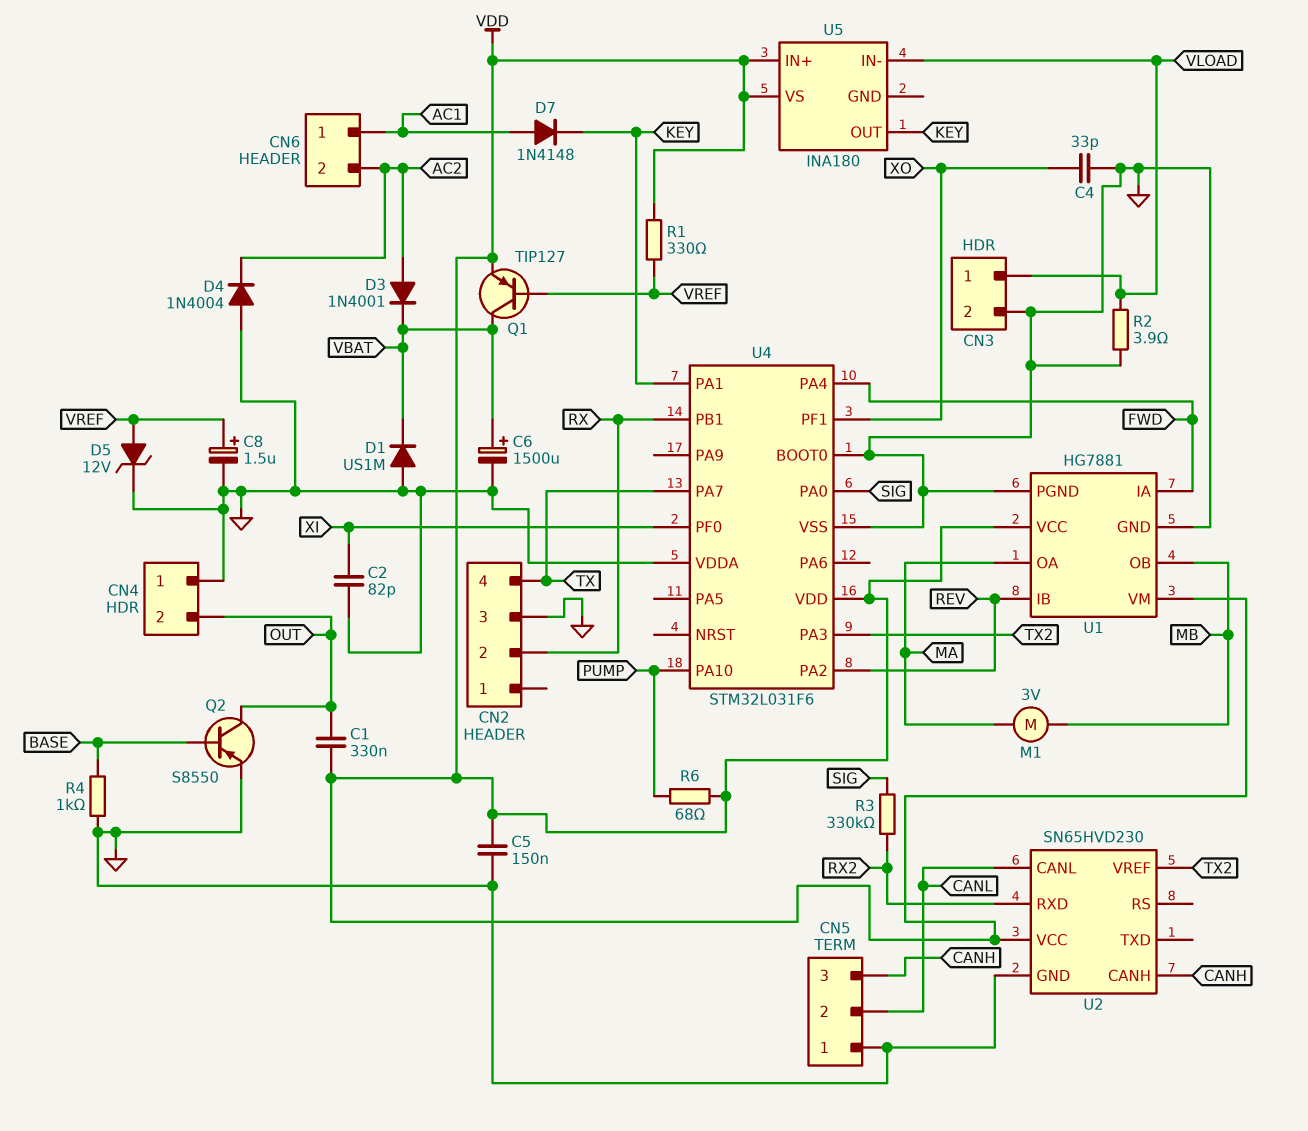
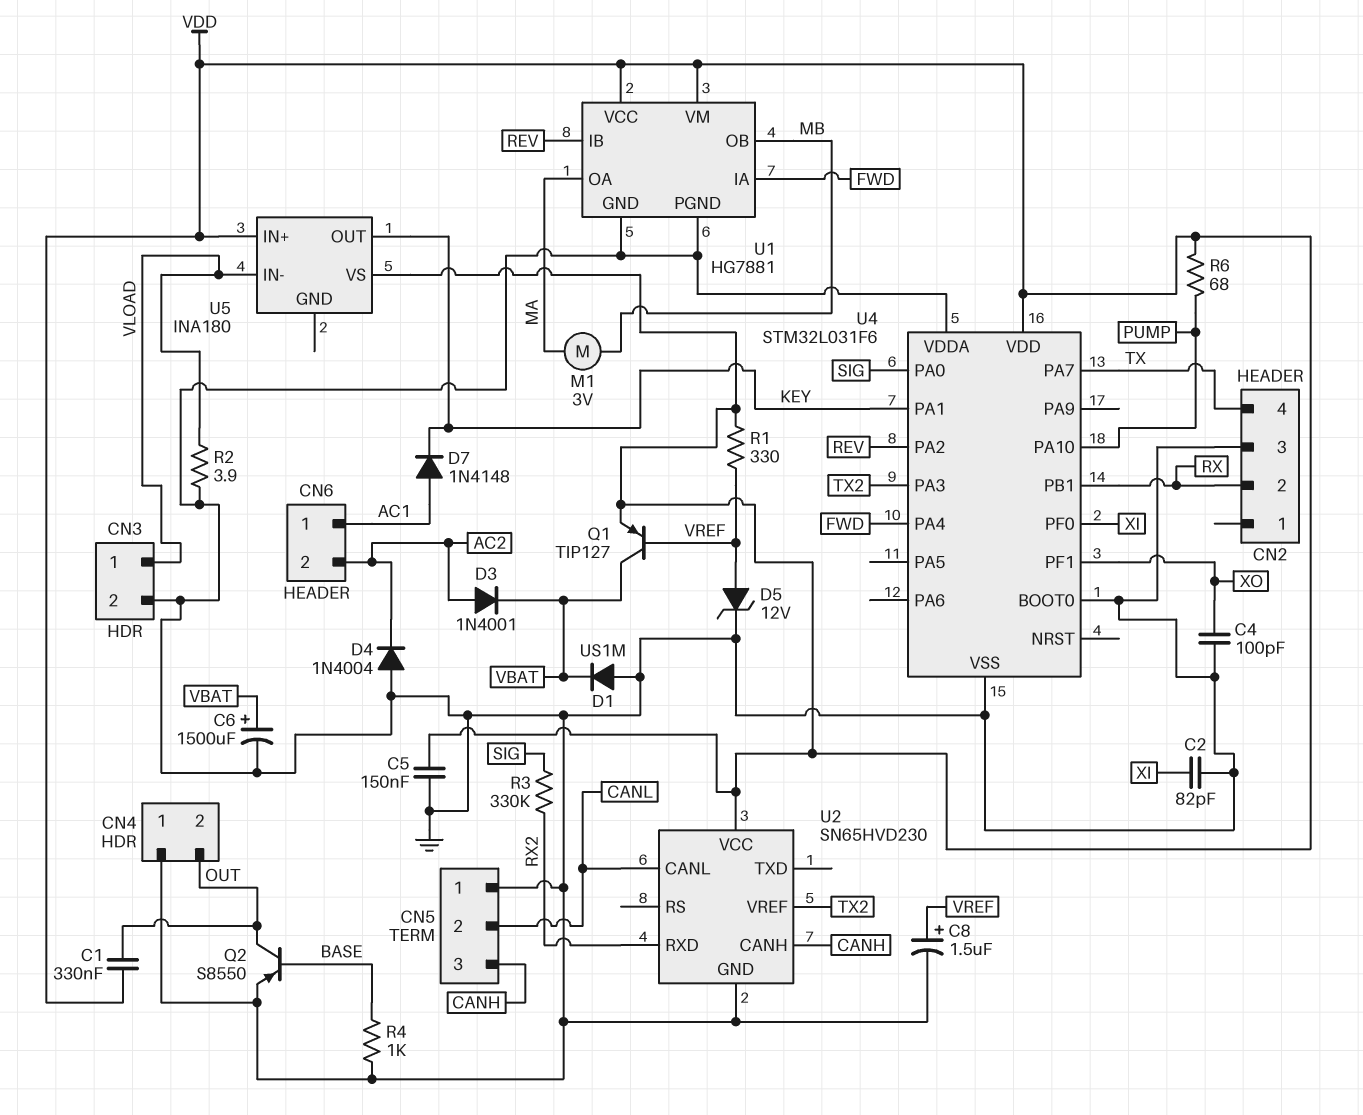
C4: 33pF (GND, XO) -> 100pF (GND, XO)

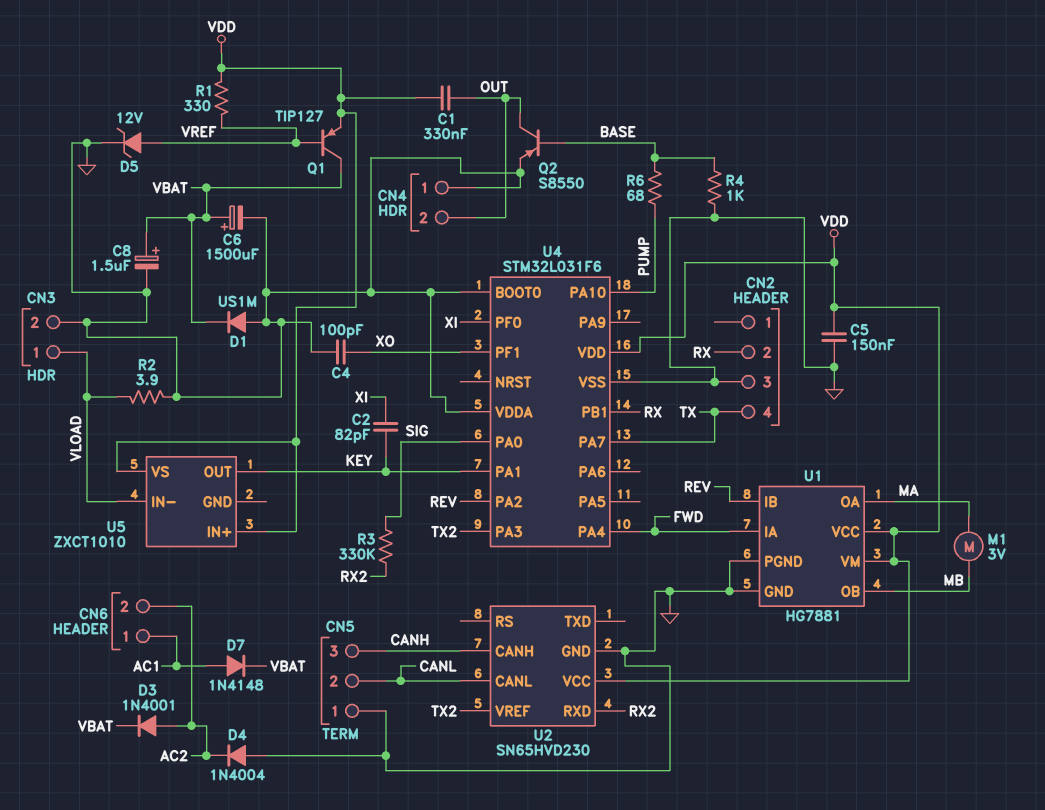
C2: 82pF (GND, XI) -> 82pF (KEY, XI)
C8: 1.5uF (plus VREF, minus GND) -> 1.5uF (plus VBAT, minus GND)
D7: diode 1N4148 (A AC1, K KEY) -> diode 1N4148 (A AC1, K VBAT)
R6: 68 (PUMP, VDD) -> 68 (BASE, PUMP)
U5: INA180 -> ZXCT1010

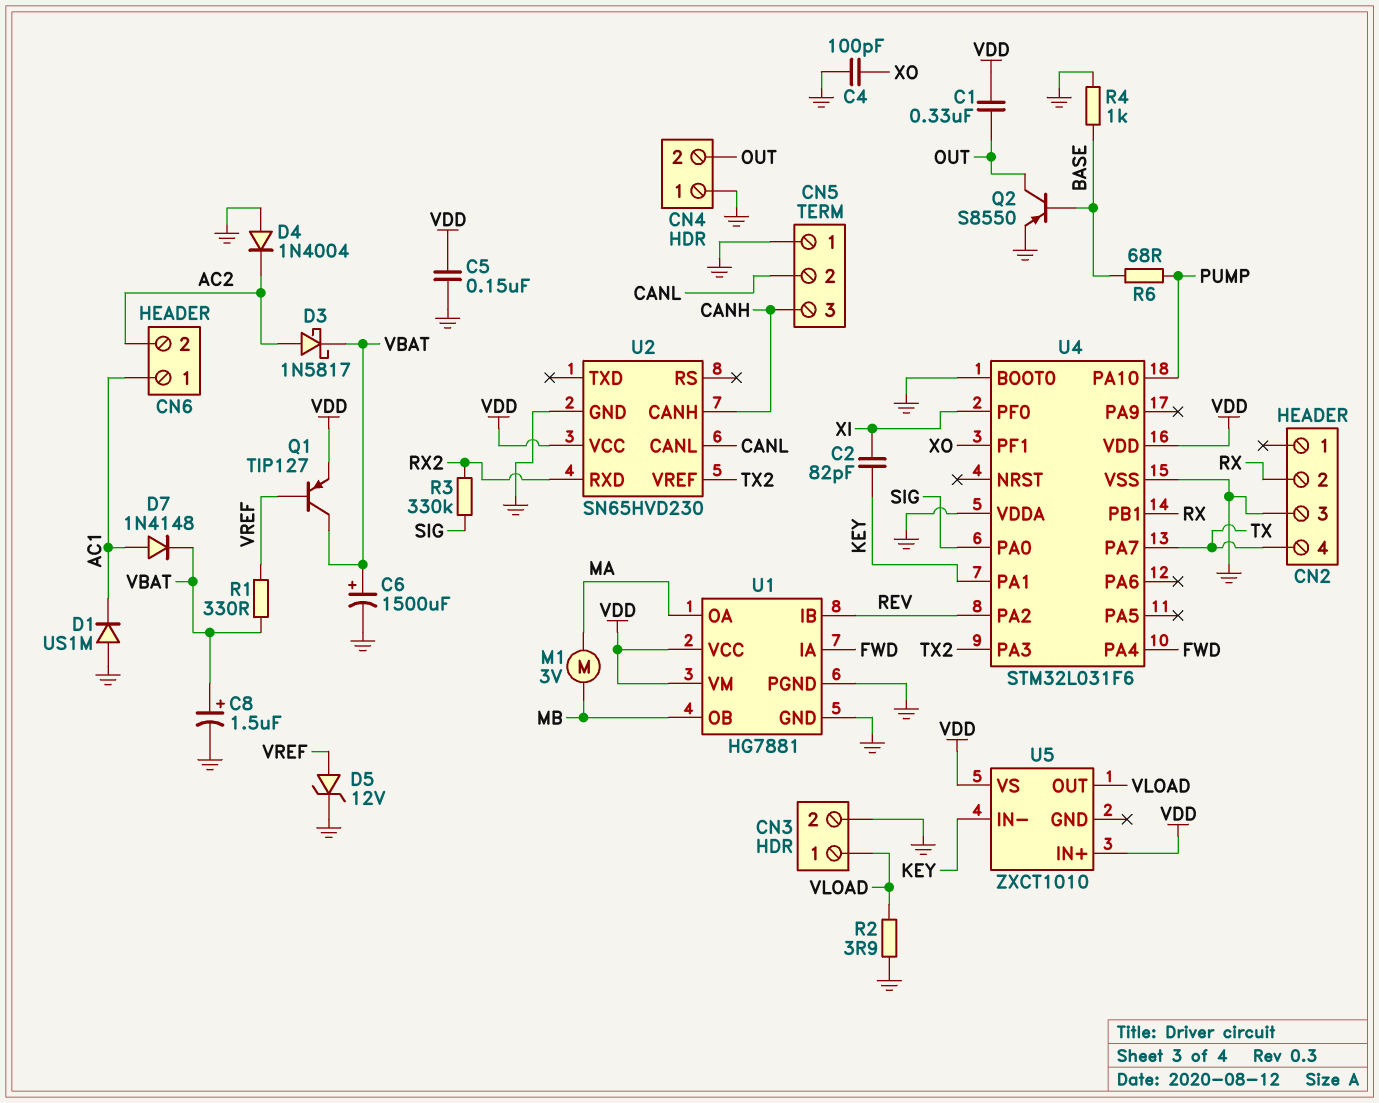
D1: diode US1M (A GND, K VBAT) -> diode US1M (A GND, K AC1)
D3: diode 1N4001 (A AC2, K VBAT) -> schottky 1N5817 (A AC2, K VBAT)
R1: 330 (VDD, VREF) -> 330 (VBAT, VREF)
U5 pin IN-: VLOAD -> KEY
U5 pin OUT: KEY -> VLOAD

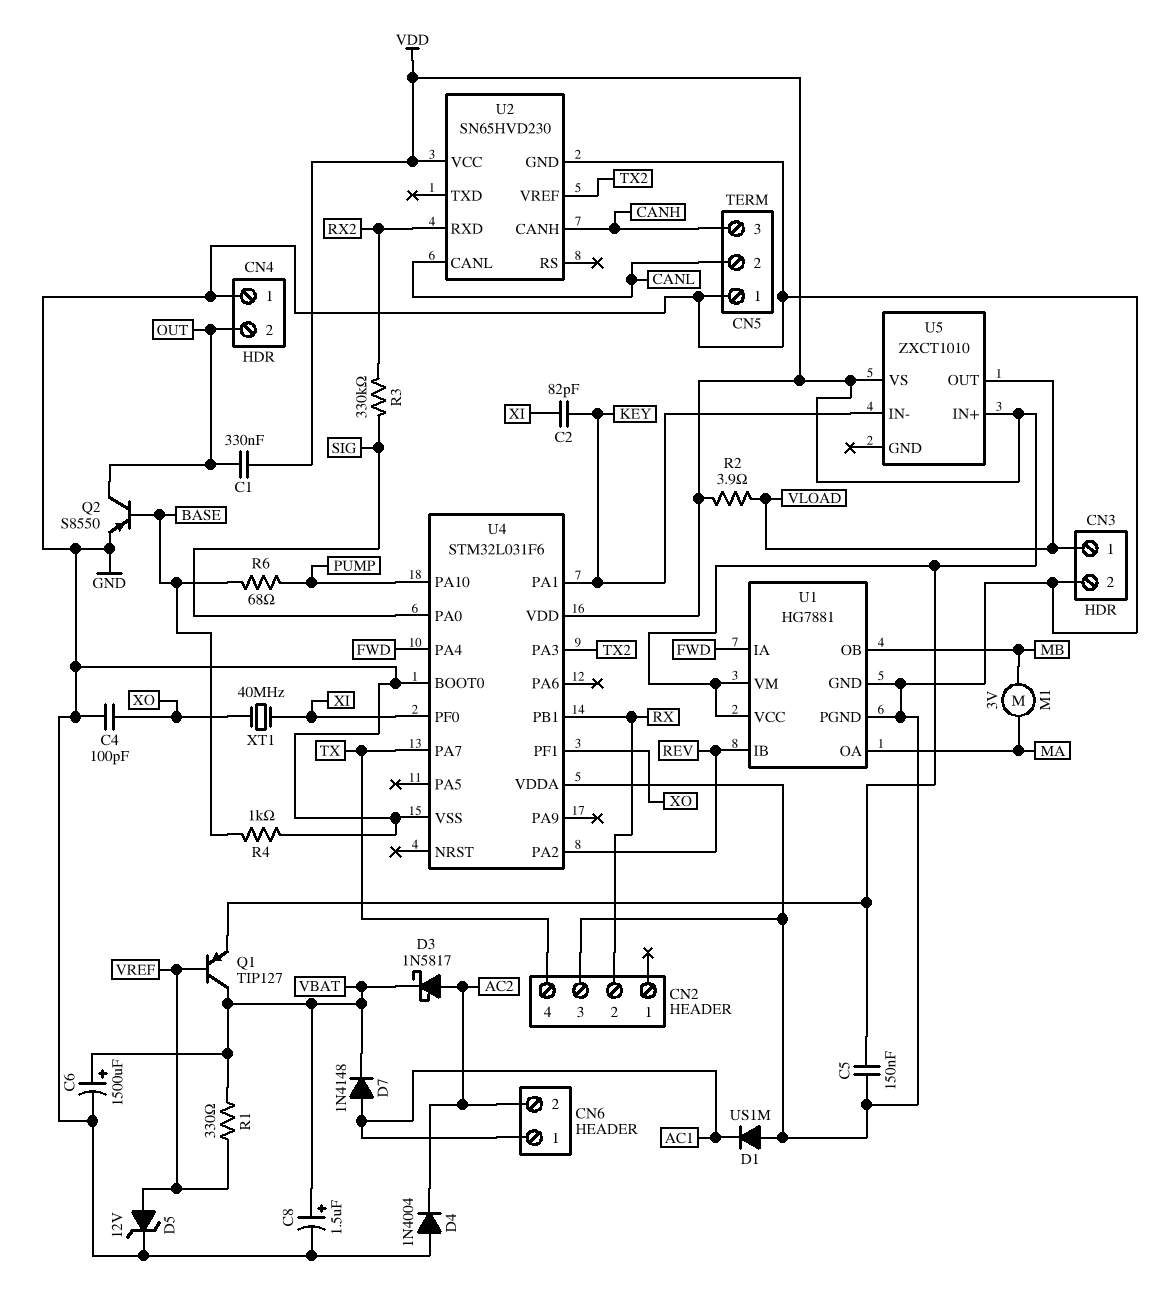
R2: 3.9 (GND, VLOAD) -> 3.9 (VDD, VLOAD)
XT1: none -> 40MHz (XI, XO)

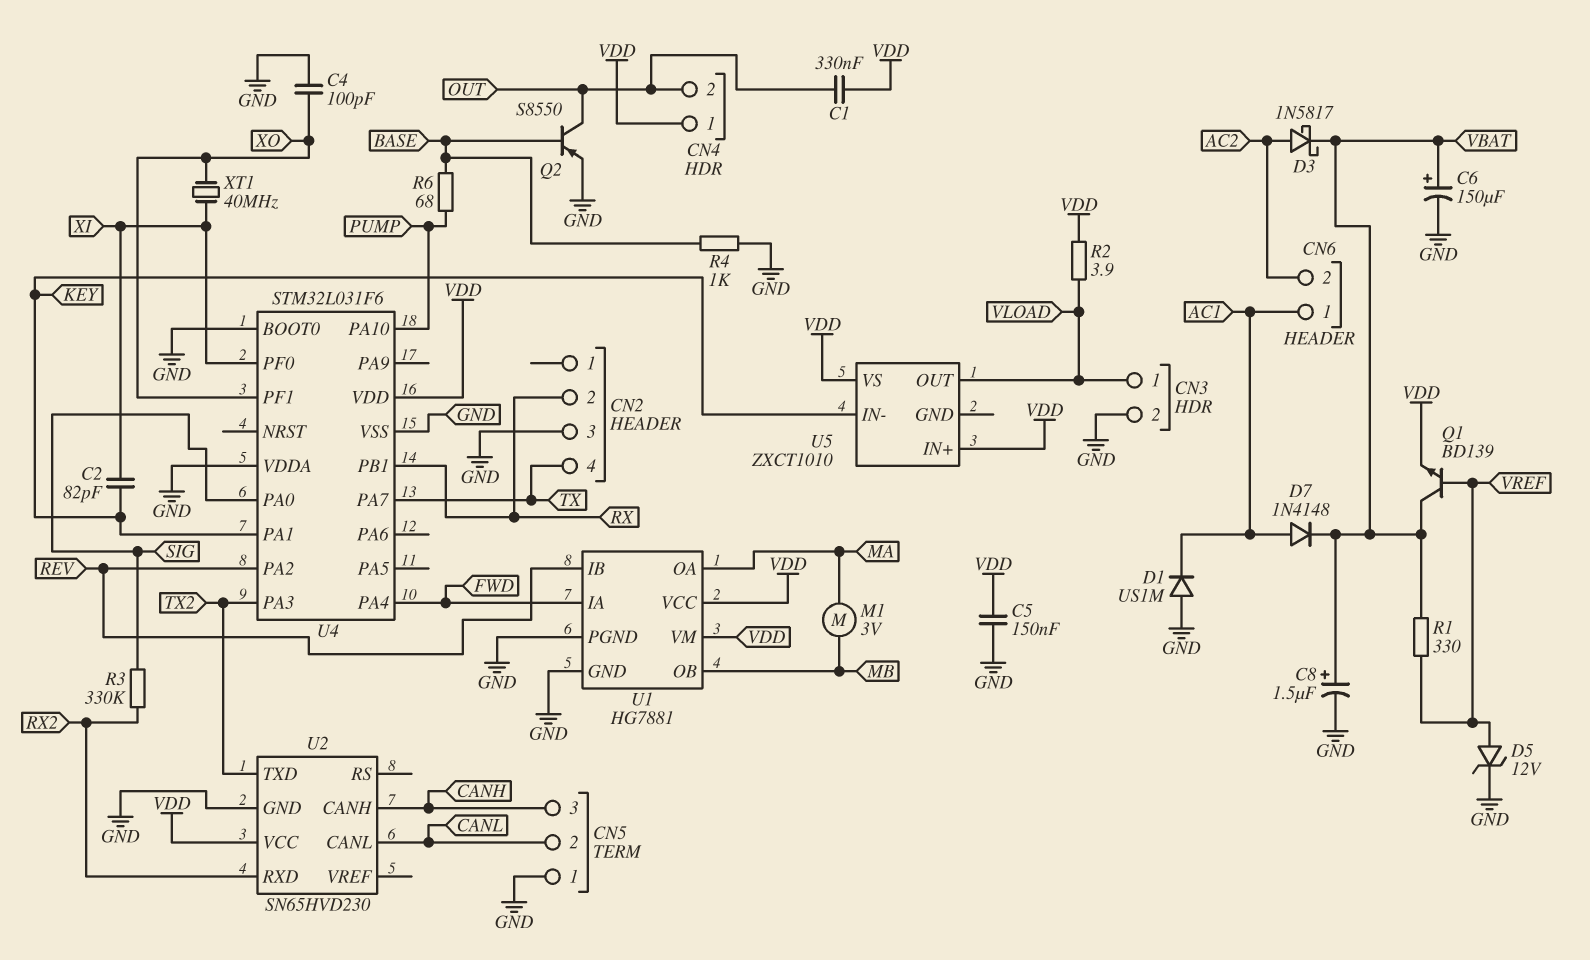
C6: 1500uF (plus VBAT, minus GND) -> 150uF (plus VBAT, minus GND)
CN4 pin 1: GND -> VDD
D4: diode 1N4004 (A GND, K AC2) -> none
Q1: PNP TIP127 (B VREF, C VBAT, E VDD) -> NPN BD139 (B VREF, C VBAT, E VDD)
U2 pin TXD: none -> TX2
U2 pin VREF: TX2 -> none

